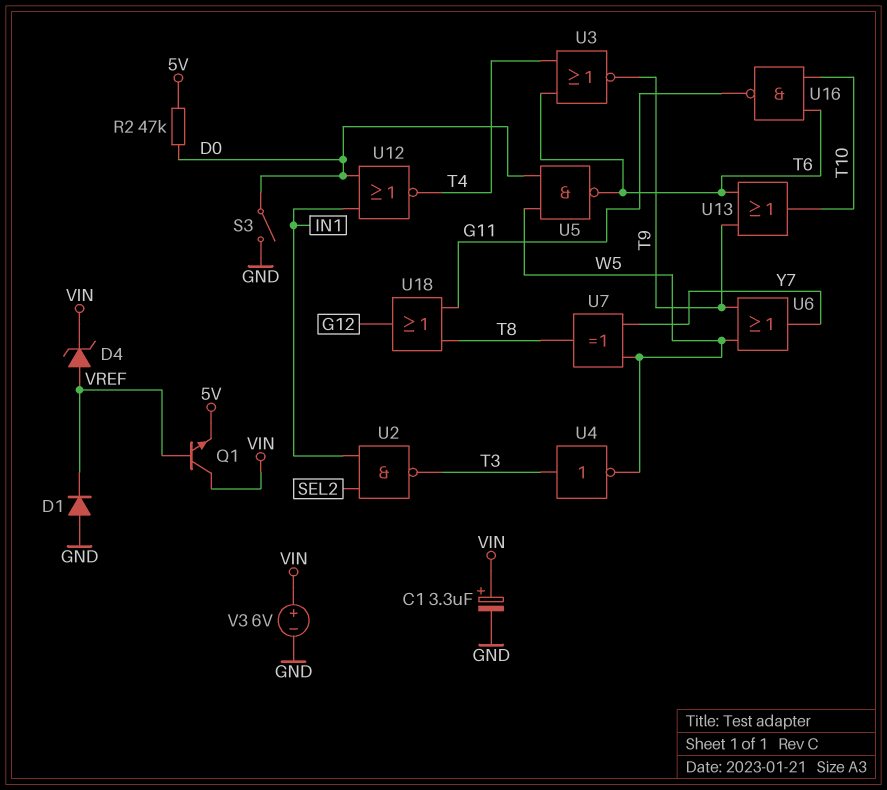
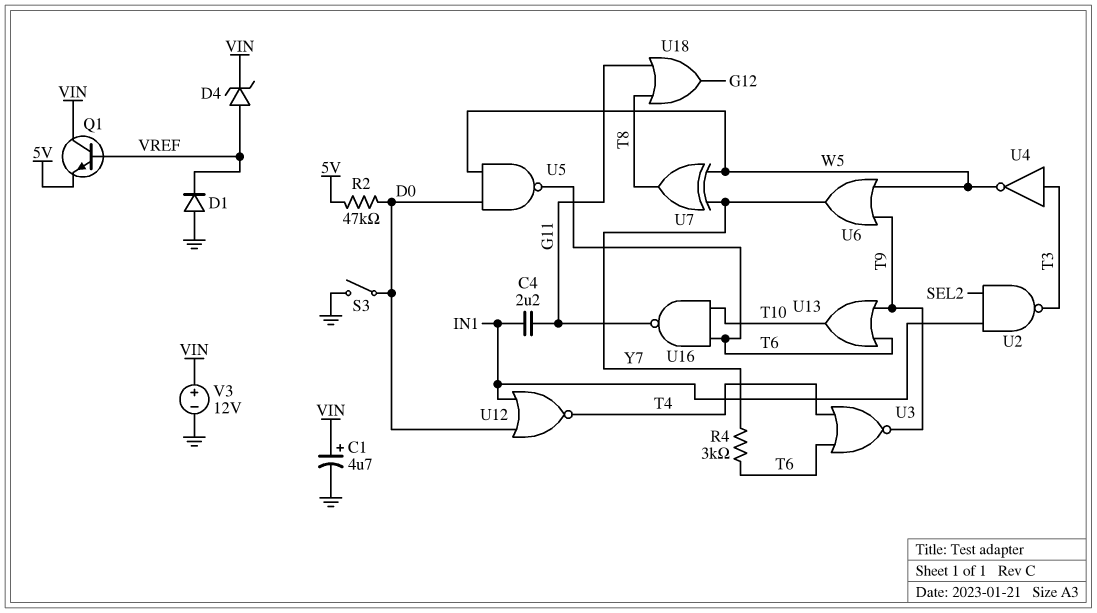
C1: 3.3uF (plus VIN, minus GND) -> 4.7uF (plus VIN, minus GND)
C4: none -> 2.2uF (G11, IN1)
R4: none -> 3k (T6, Y7)
V3: 6V (plus VIN, minus GND) -> 12V (plus VIN, minus GND)

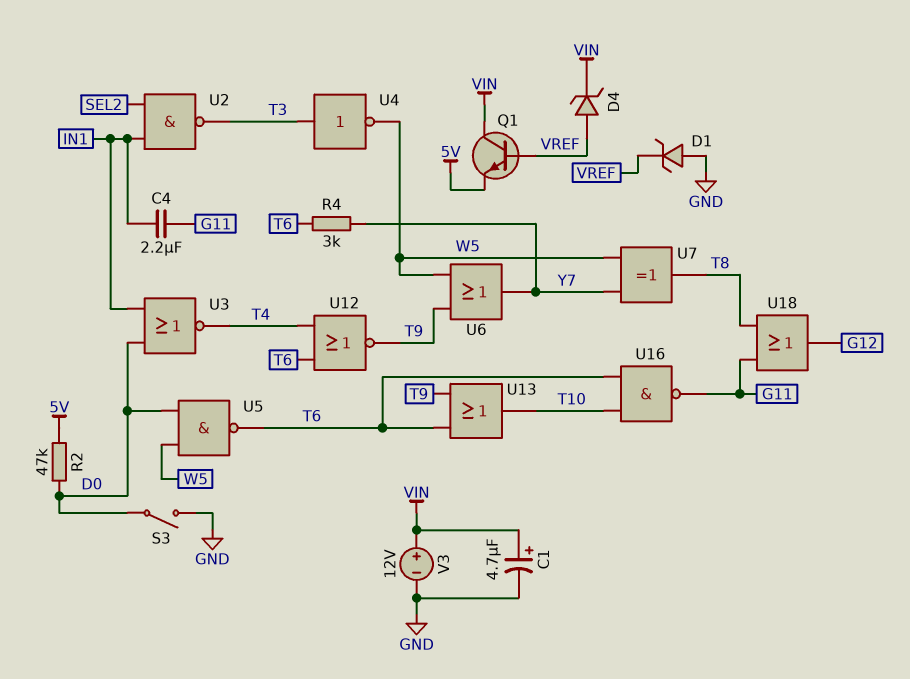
D1: diode (A GND, K VREF) -> zener (A GND, K VREF)
U3: NOR (in T4, in T6, out T9) -> NOR (in D0, in IN1, out T4)
U12: NOR (in D0, in IN1, out T4) -> NOR (in T4, in T6, out T9)

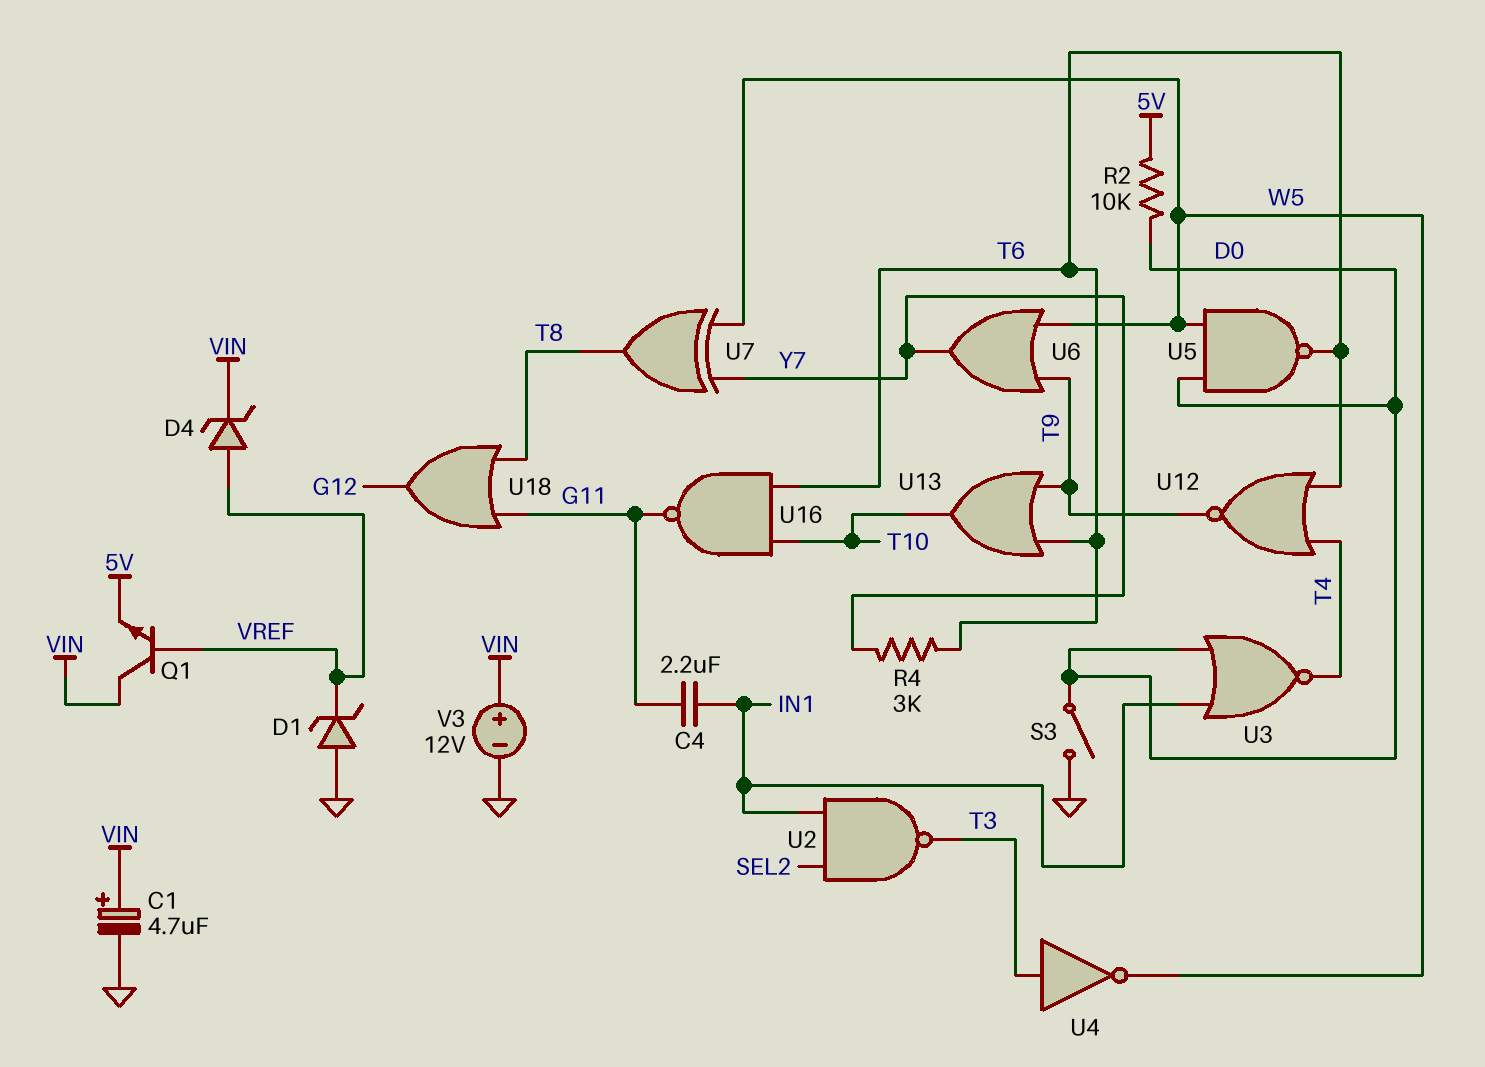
R2: 47k (5V, D0) -> 10k (5V, D0)

